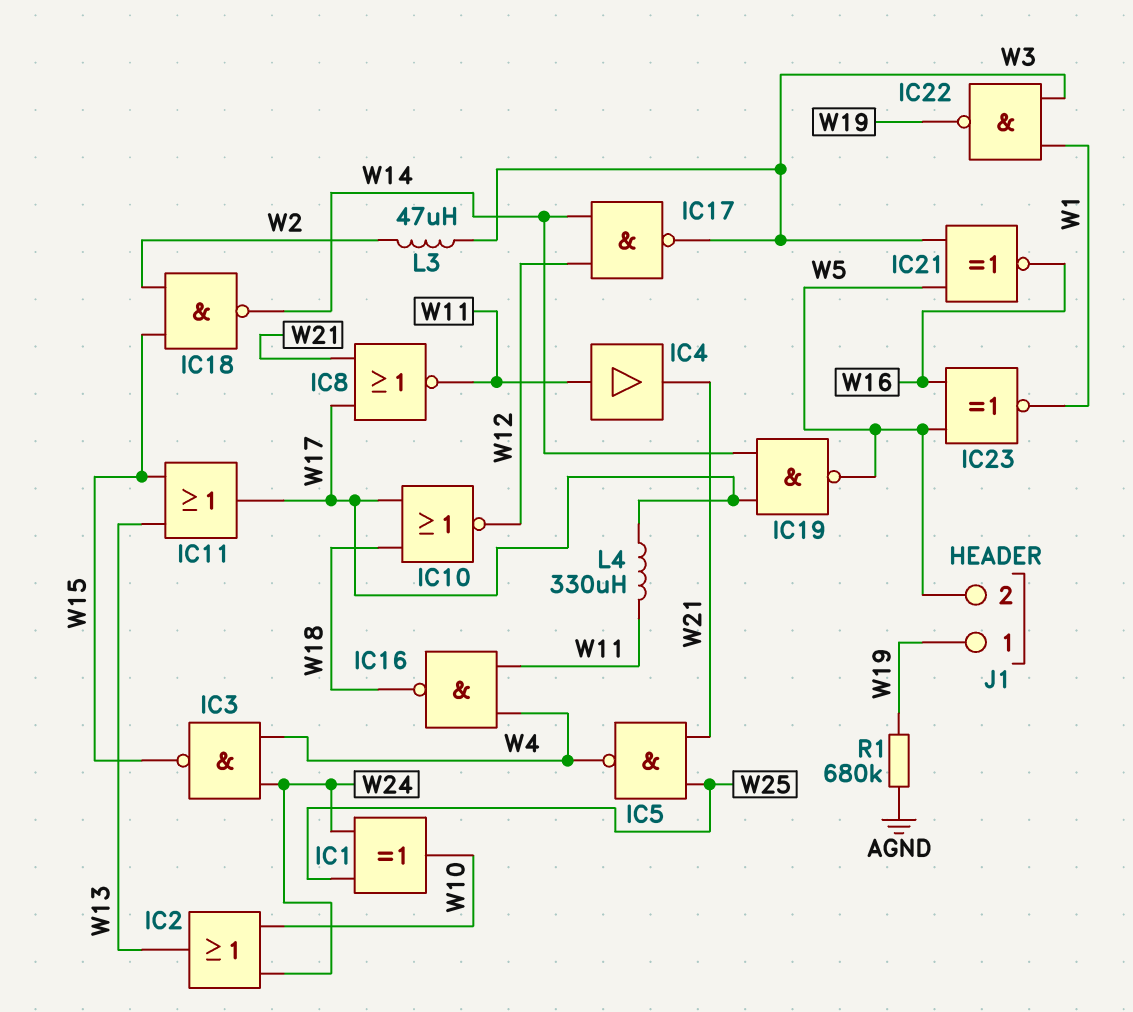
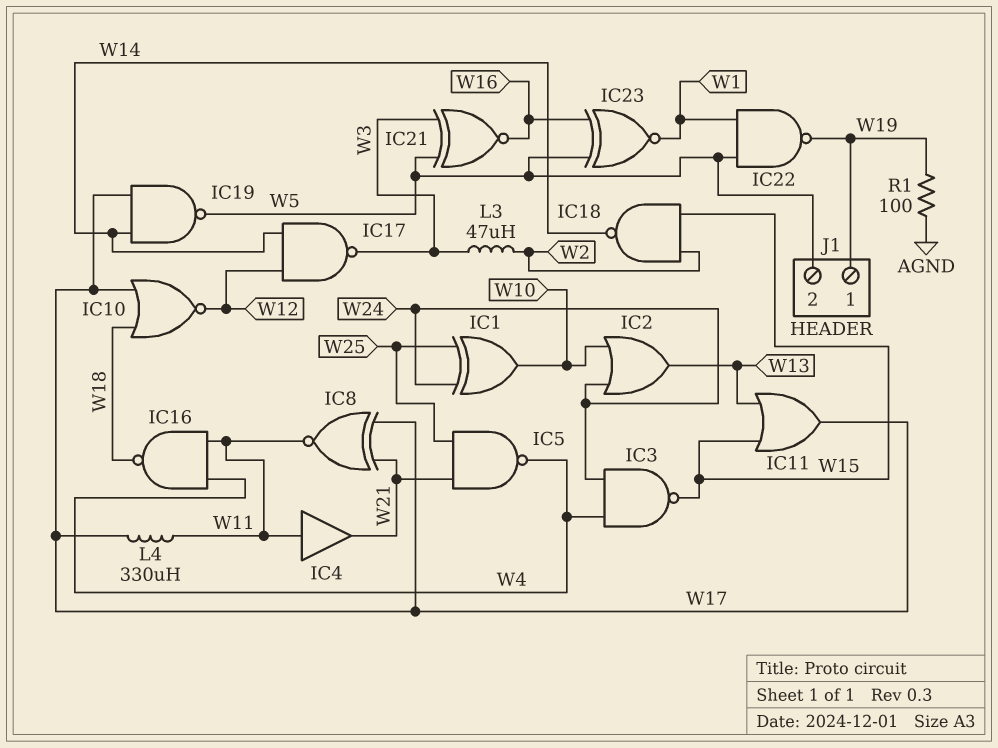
IC8: NOR (in W17, in W21, out W11) -> XNOR (in W17, in W21, out W11)
IC22: NAND (in W1, in W3, out W19) -> NAND (in W1, in W5, out W19)
R1: 680k (AGND, W19) -> 100 (AGND, W19)

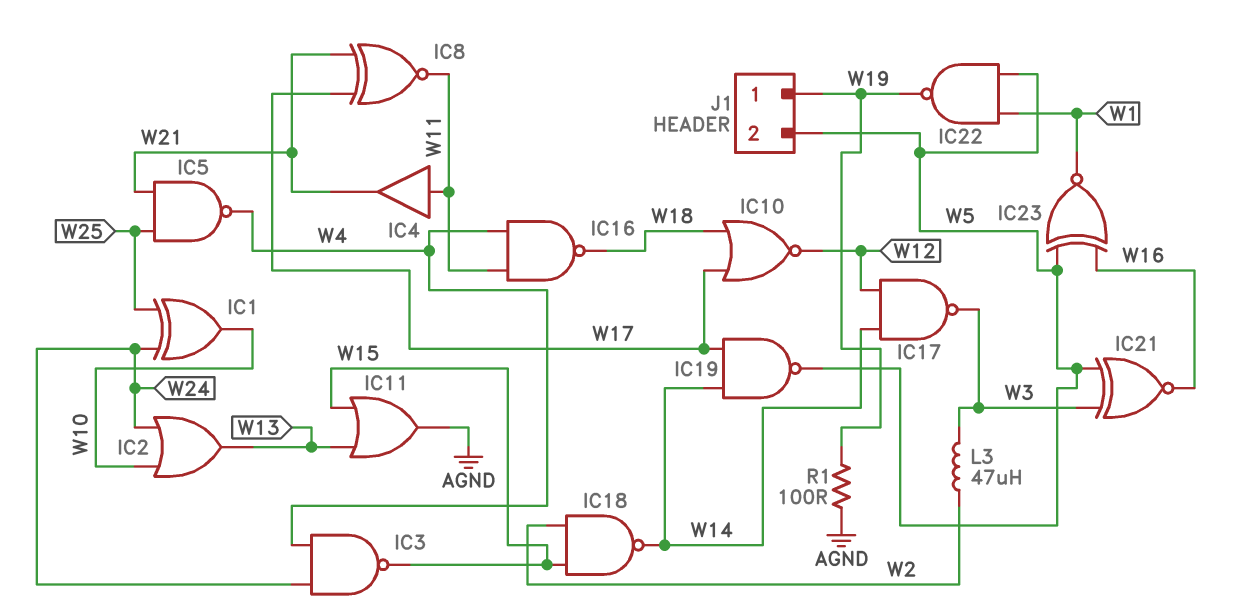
IC11: OR (in W13, in W15, out W17) -> OR (in W13, in W15, out AGND)
L4: 330uH (W11, W17) -> none

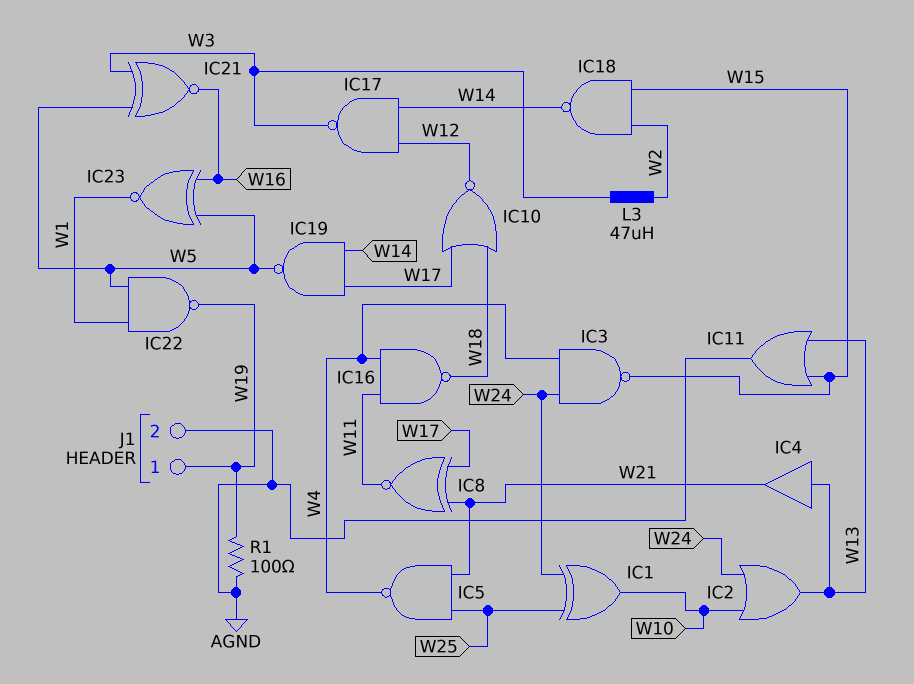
IC4: buffer (in W11, out W21) -> buffer (in W13, out W21)
J1 pin 2: W5 -> AGND

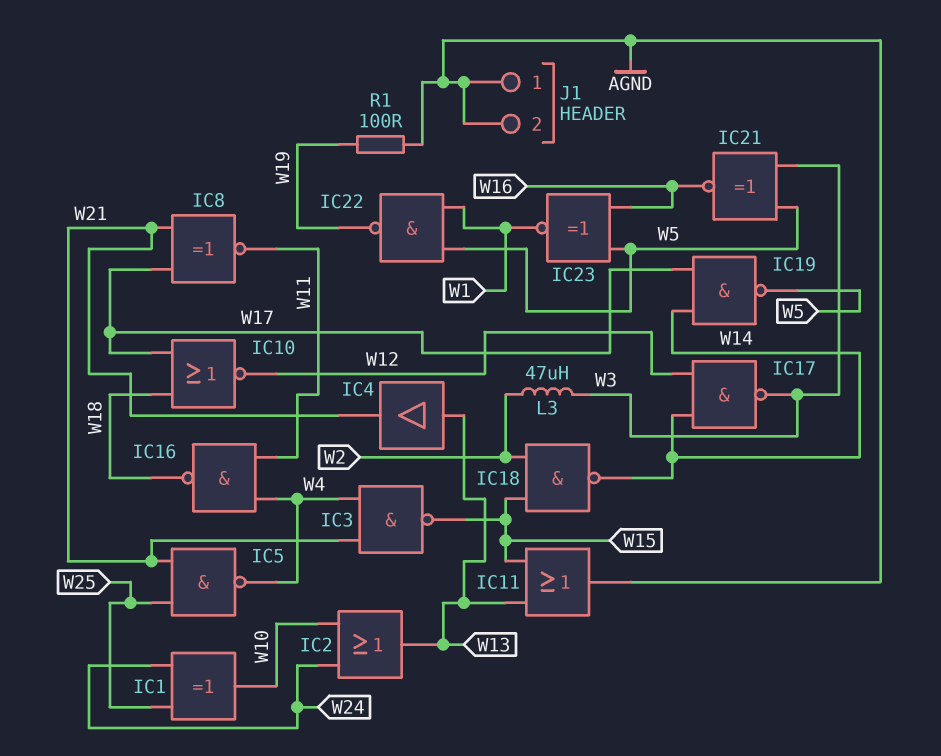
IC3: NAND (in W4, in W24, out W15) -> NAND (in W4, in W21, out W15)
J1 pin 1: W19 -> AGND

